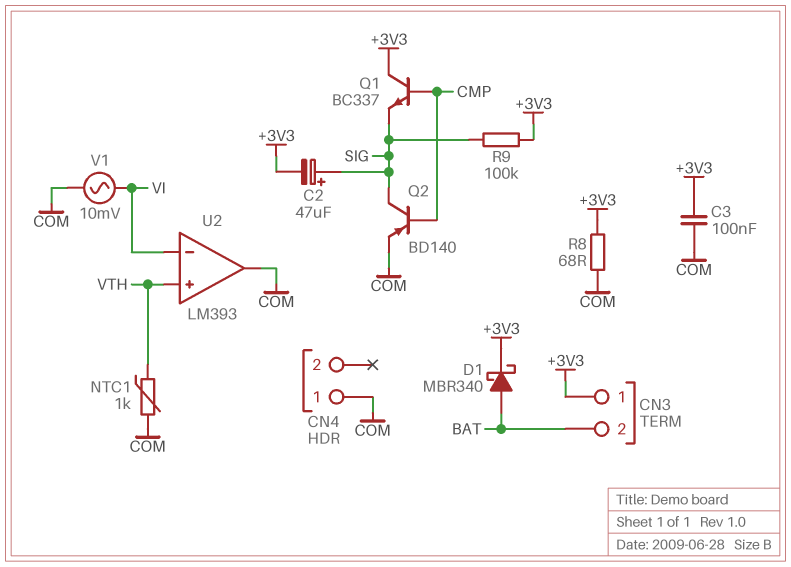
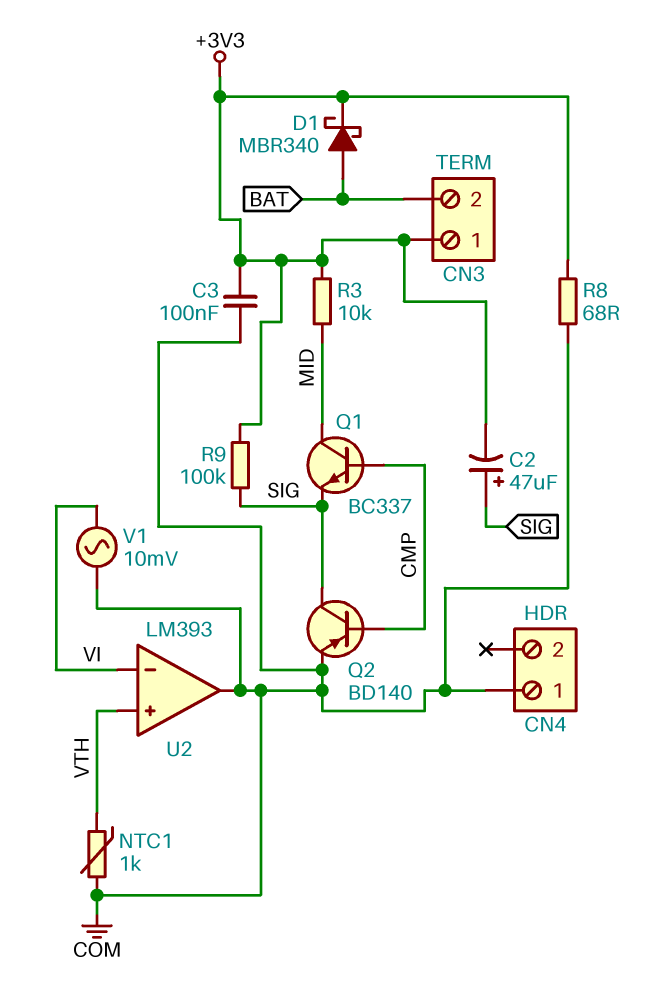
Q1: NPN BC337 (B CMP, C +3V3, E SIG) -> NPN BC337 (B CMP, C MID, E SIG)
R3: none -> 10k (+3V3, MID)

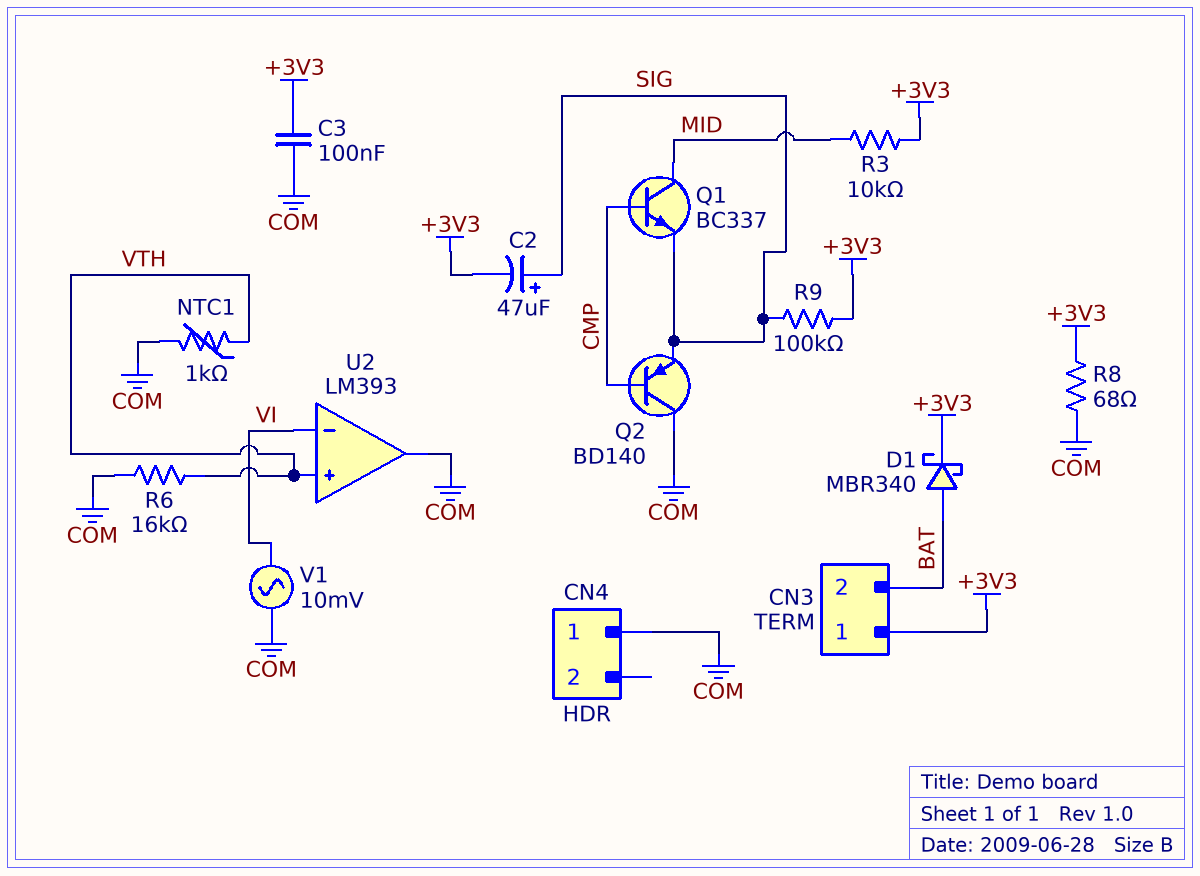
Q2: PNP BD140 (B CMP, C SIG, E COM) -> PNP BD140 (B CMP, C COM, E SIG)
R6: none -> 16k (COM, VTH)

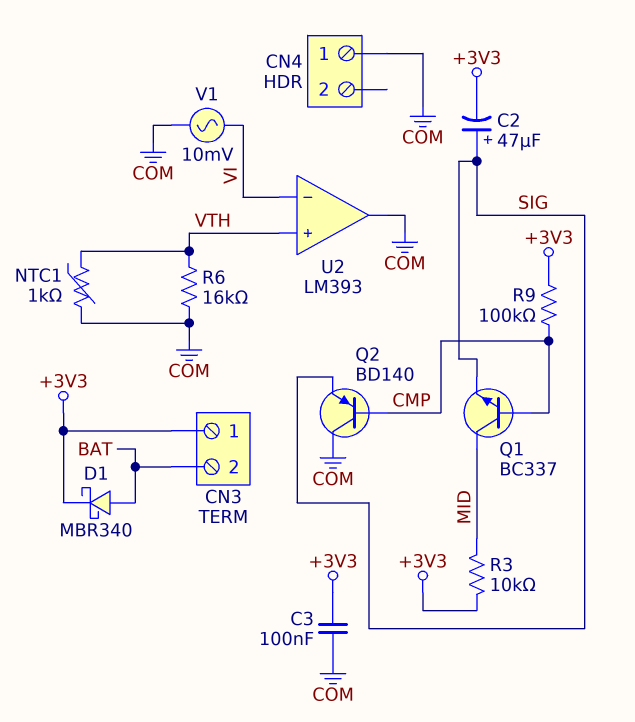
R8: 68 (+3V3, COM) -> none
R9: 100k (+3V3, SIG) -> 100k (+3V3, CMP)

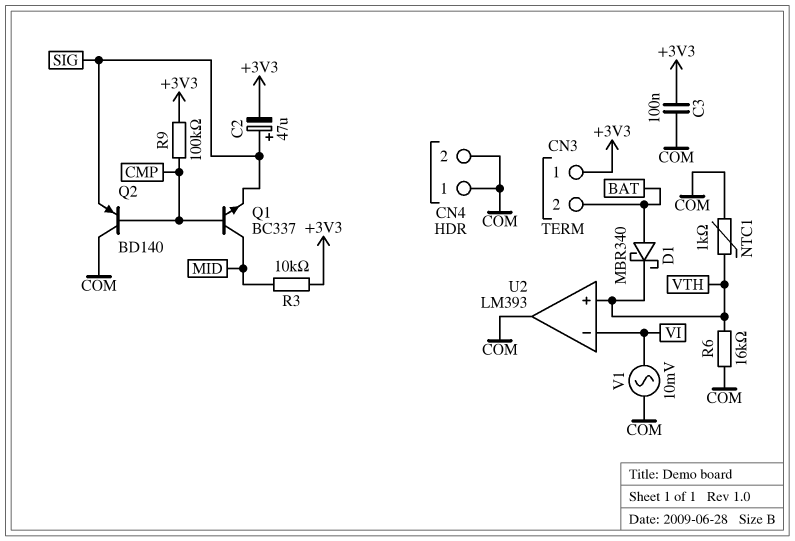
CN4 pin 2: none -> COM
D1: schottky MBR340 (A BAT, K +3V3) -> schottky MBR340 (A BAT, K VTH)

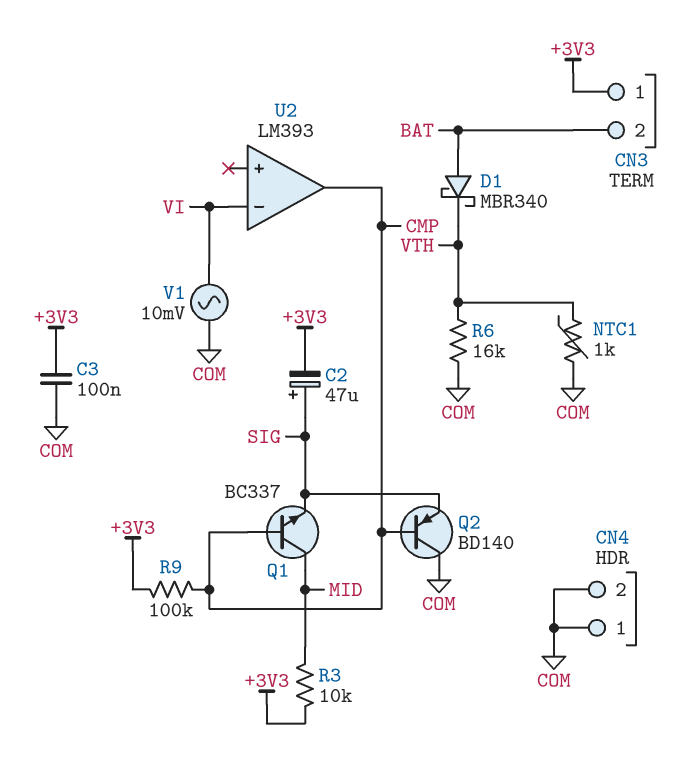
U2 pin in+: VTH -> none
U2 pin out: COM -> CMP

